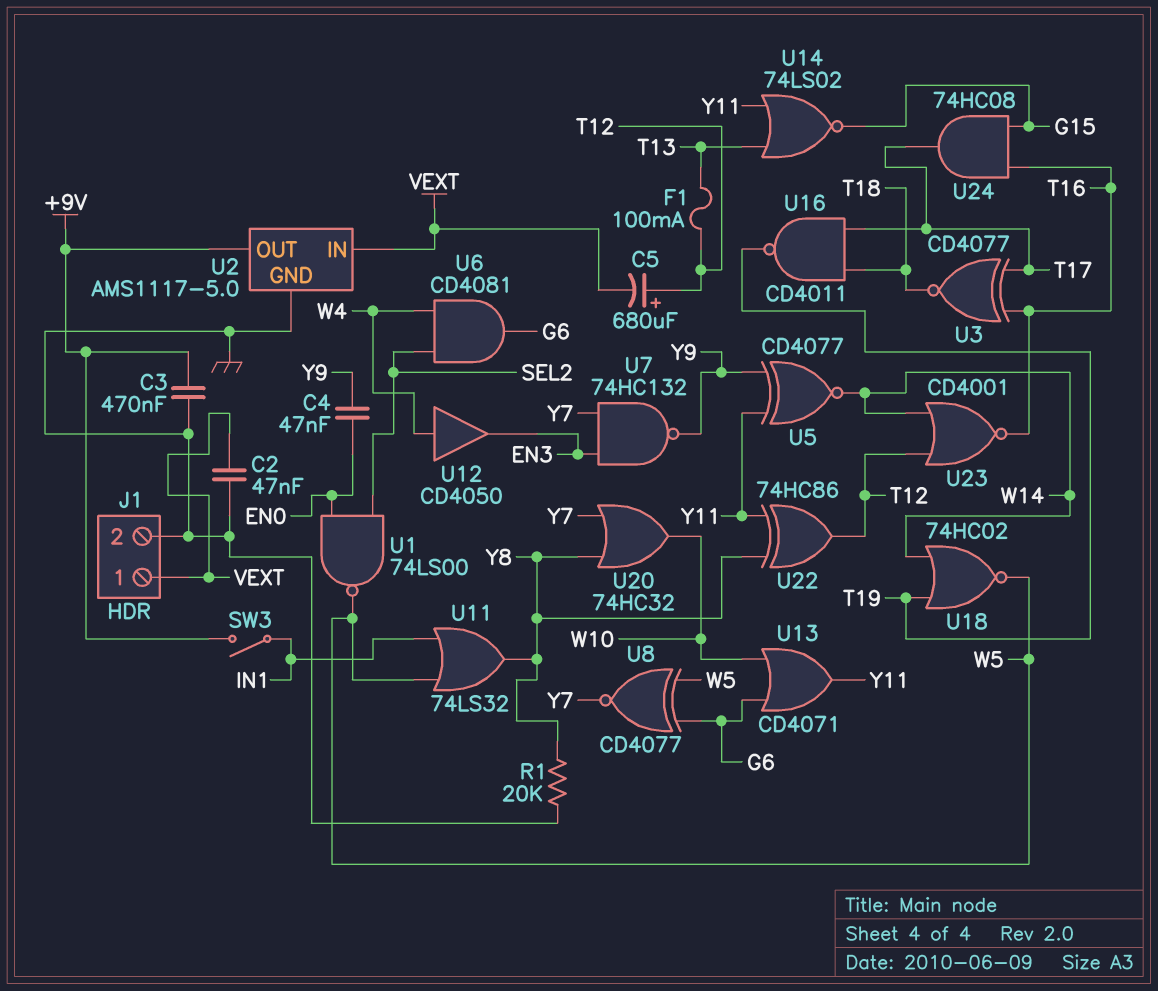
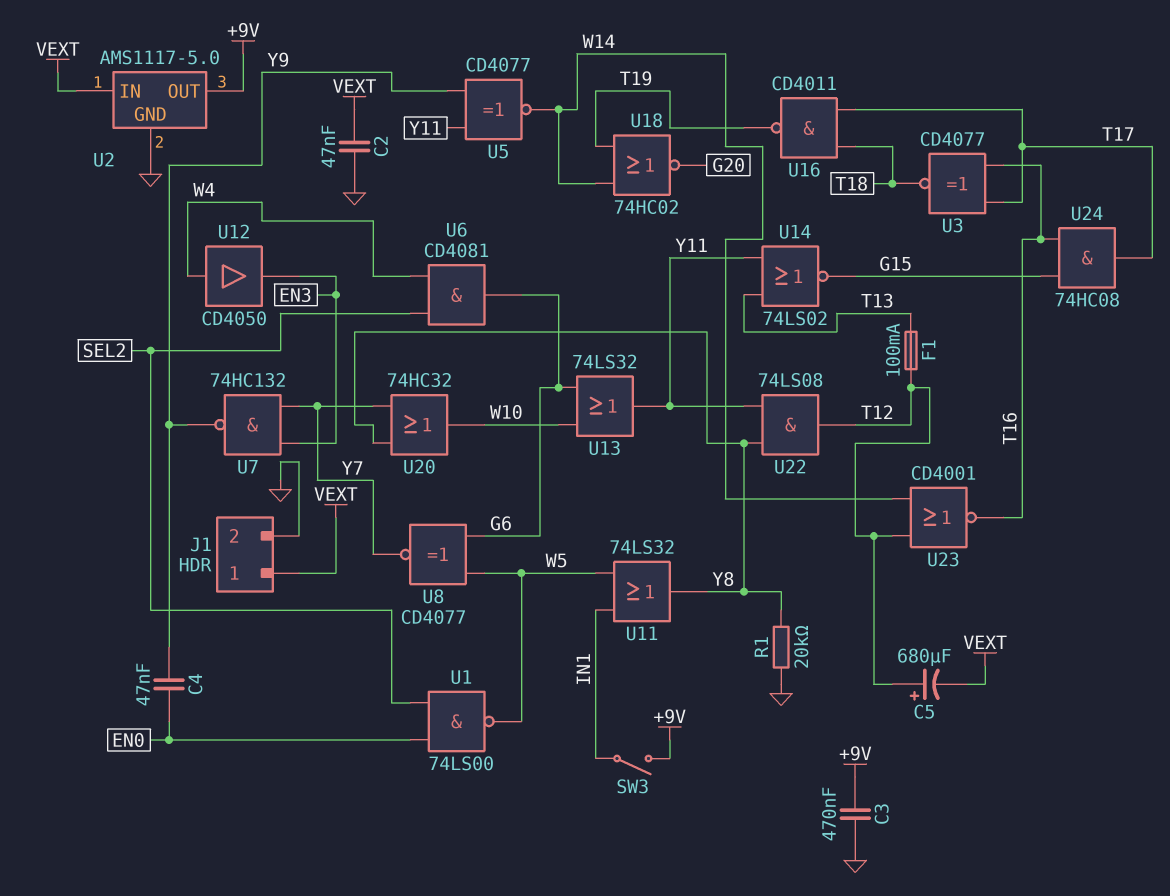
U13: OR CD4071 (in G6, in W10, out Y11) -> OR 74LS32 (in G6, in W10, out Y11)
U18: NOR 74HC02 (in T19, in W14, out W5) -> NOR 74HC02 (in T19, in W14, out G20)
U22: XOR 74HC86 (in Y8, in Y11, out T12) -> AND 74LS08 (in Y8, in Y11, out T12)

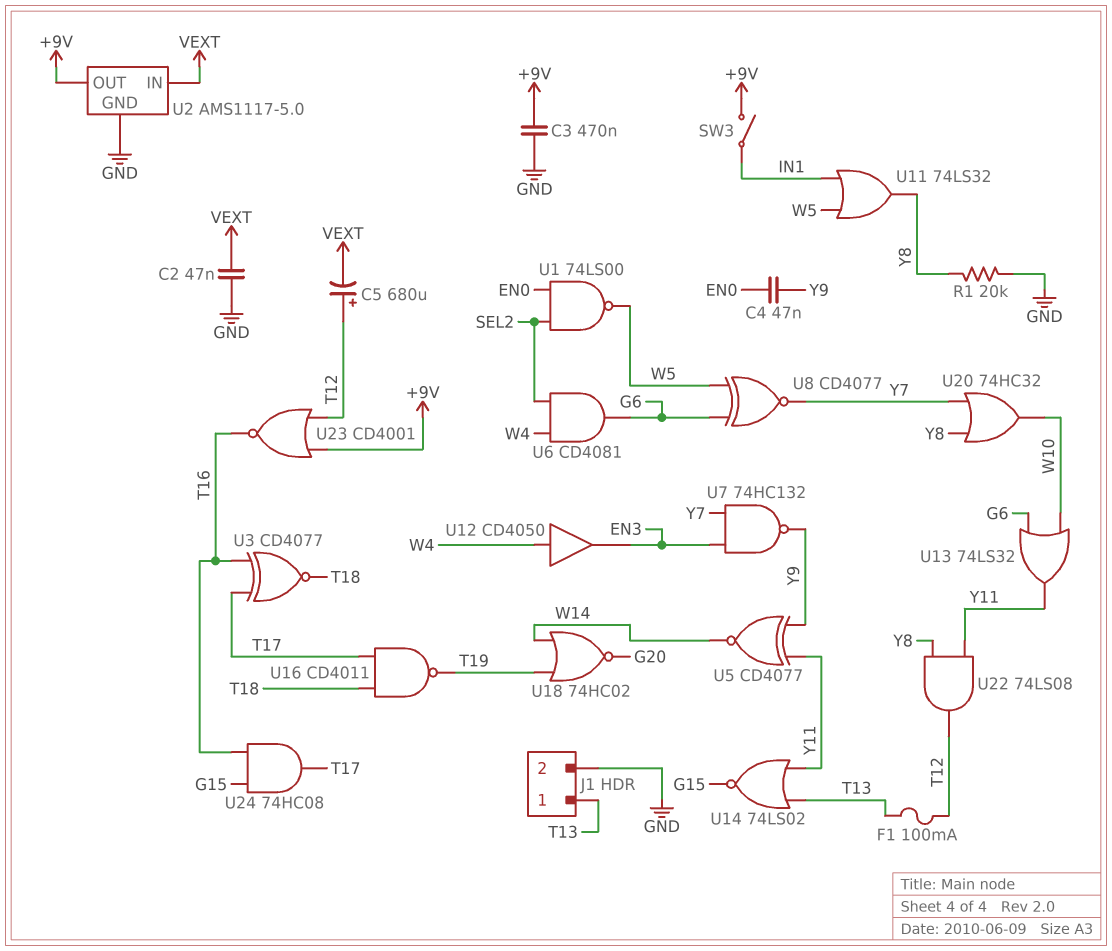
J1 pin 1: VEXT -> T13
U23: NOR CD4001 (in T12, in W14, out T16) -> NOR CD4001 (in +9V, in T12, out T16)

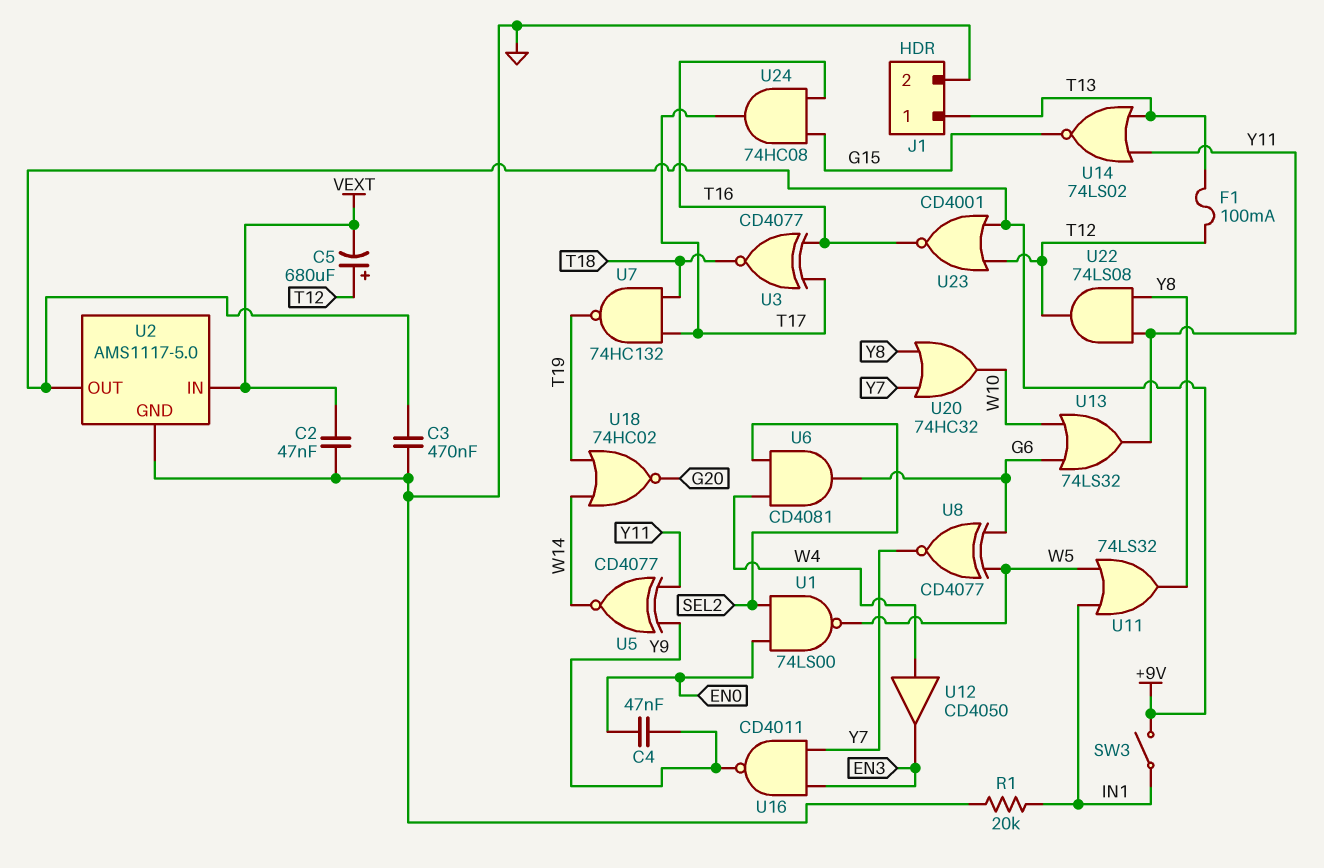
R1: 20k (GND, Y8) -> 20k (GND, IN1)
U7: NAND 74HC132 (in EN3, in Y7, out Y9) -> NAND 74HC132 (in T17, in T18, out T19)
U16: NAND CD4011 (in T17, in T18, out T19) -> NAND CD4011 (in EN3, in Y7, out Y9)

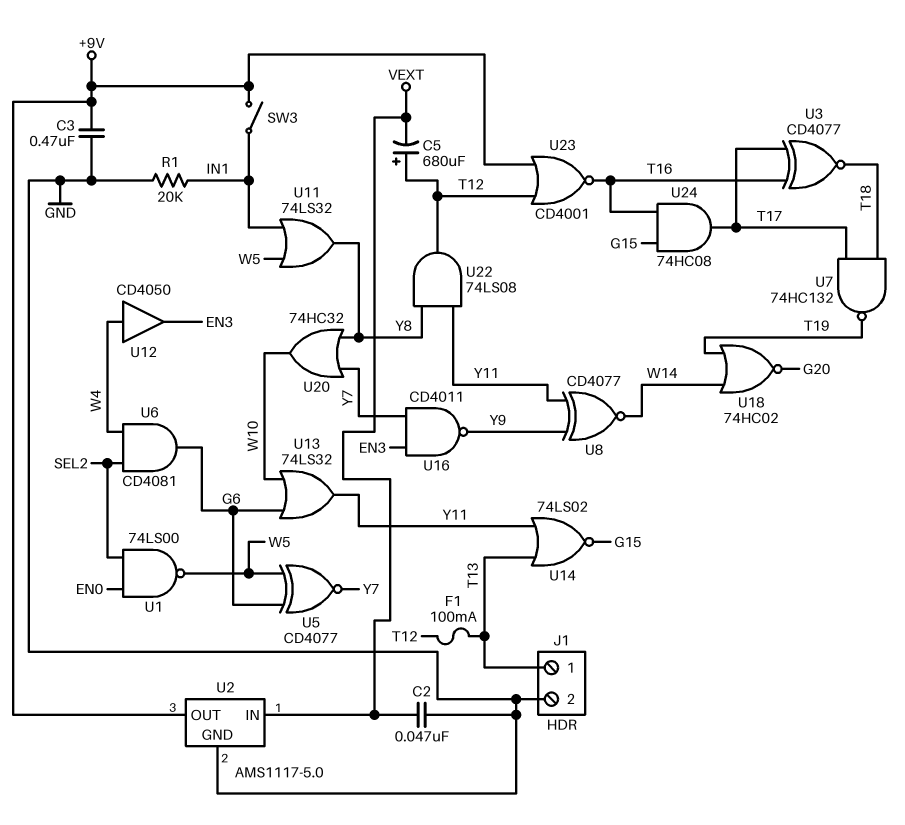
C4: 47nF (EN0, Y9) -> none
U5: XNOR CD4077 (in Y9, in Y11, out W14) -> XNOR CD4077 (in G6, in W5, out Y7)
U8: XNOR CD4077 (in G6, in W5, out Y7) -> XNOR CD4077 (in Y9, in Y11, out W14)

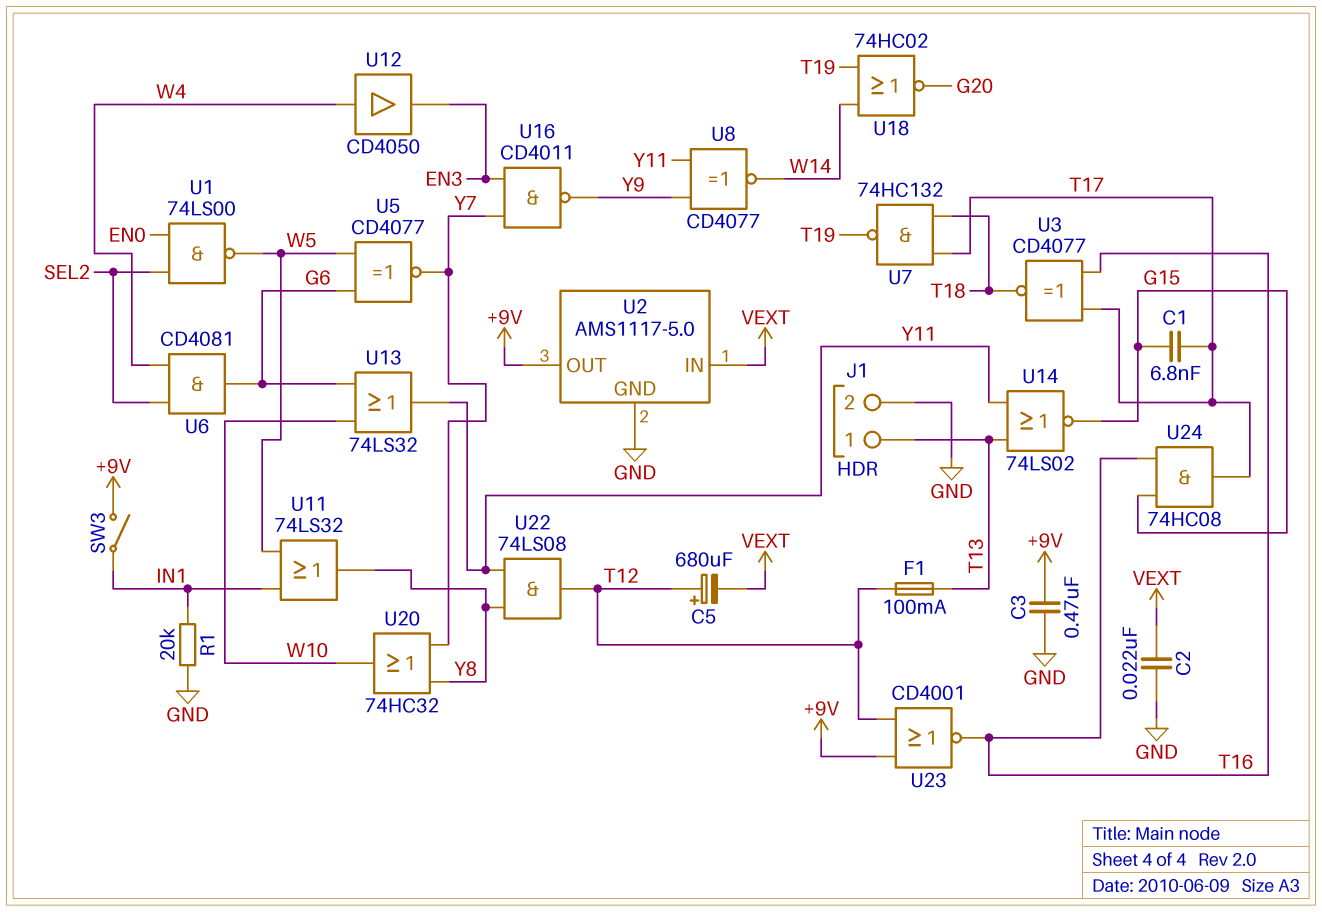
C1: none -> 6.8nF (G15, T17)
C2: 47nF (GND, VEXT) -> 22nF (GND, VEXT)

